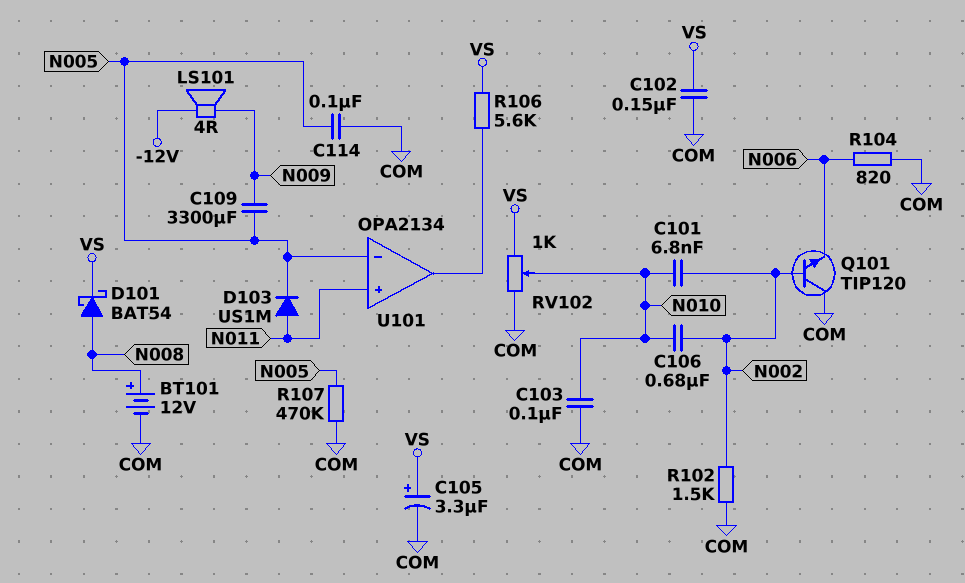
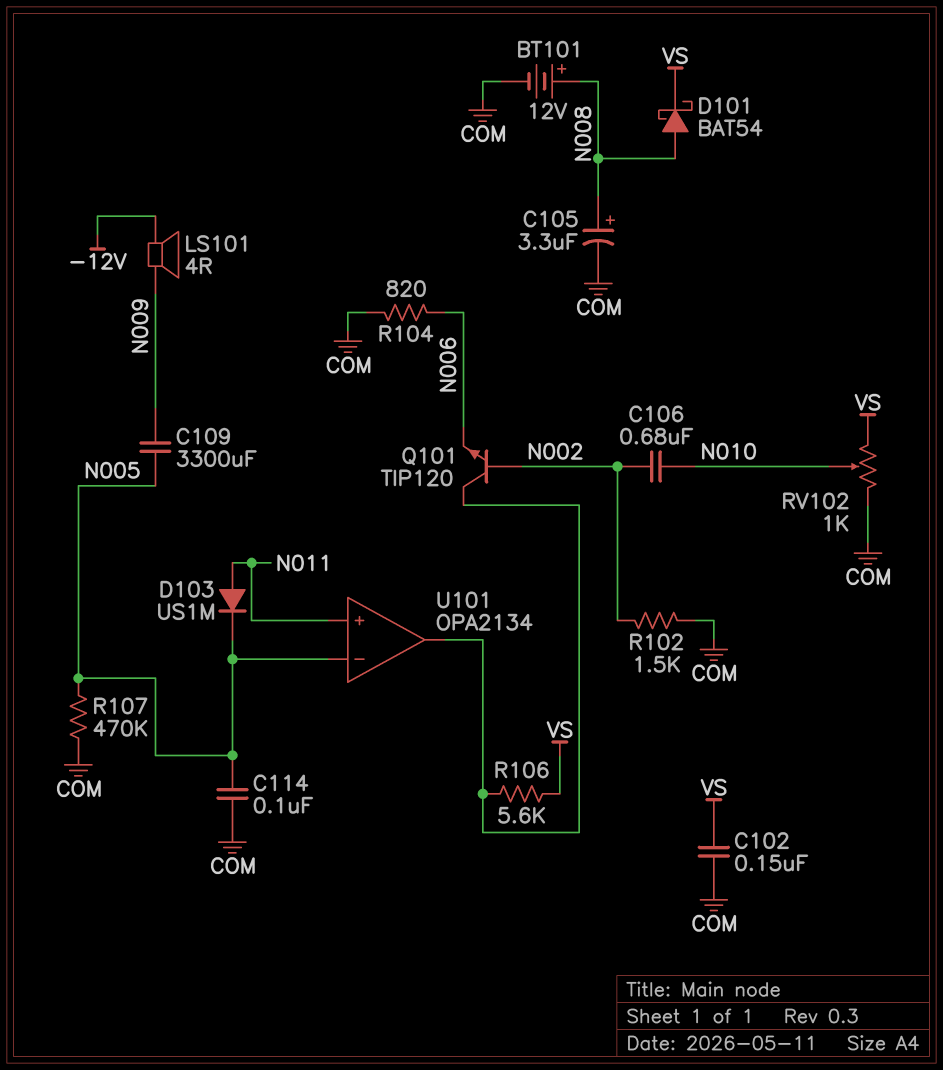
C101: 6.8nF (N002, N010) -> none
C103: 100nF (COM, N010) -> none
C105: 3.3uF (plus VS, minus COM) -> 3.3uF (plus N008, minus COM)
Q101: NPN TIP120 (B N002, C COM, E N006) -> NPN TIP120 (B N002, C U101/out, E N006)

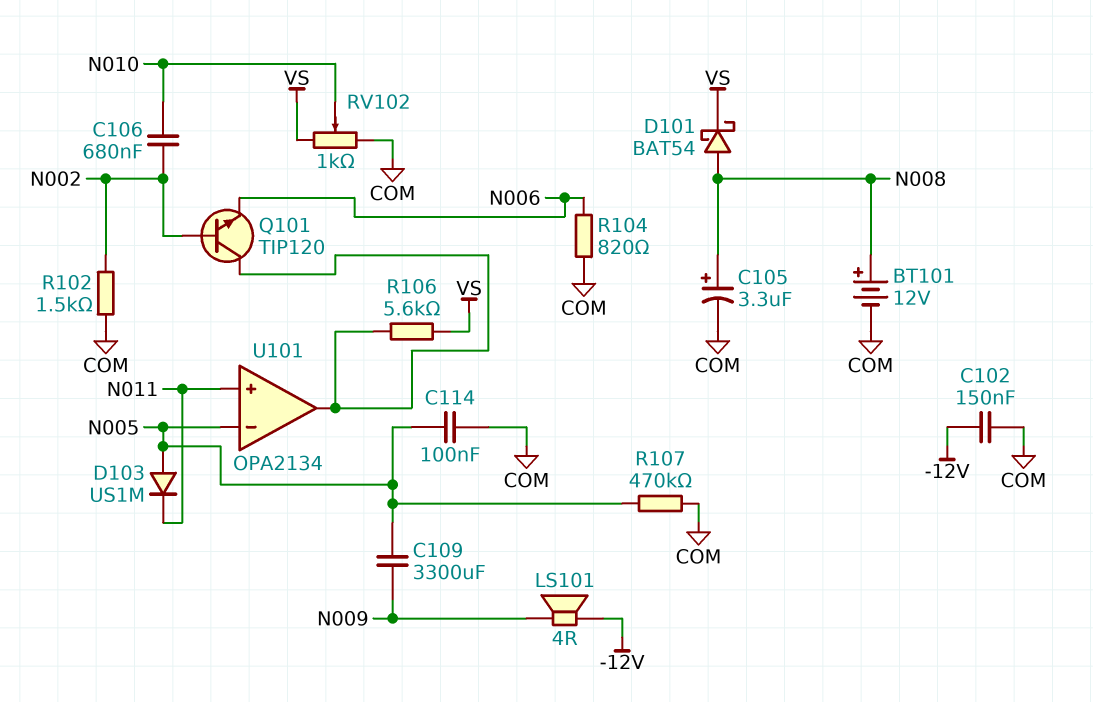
C102: 150nF (COM, VS) -> 150nF (-12V, COM)
D103: diode US1M (A N011, K N005) -> diode US1M (A N005, K N011)

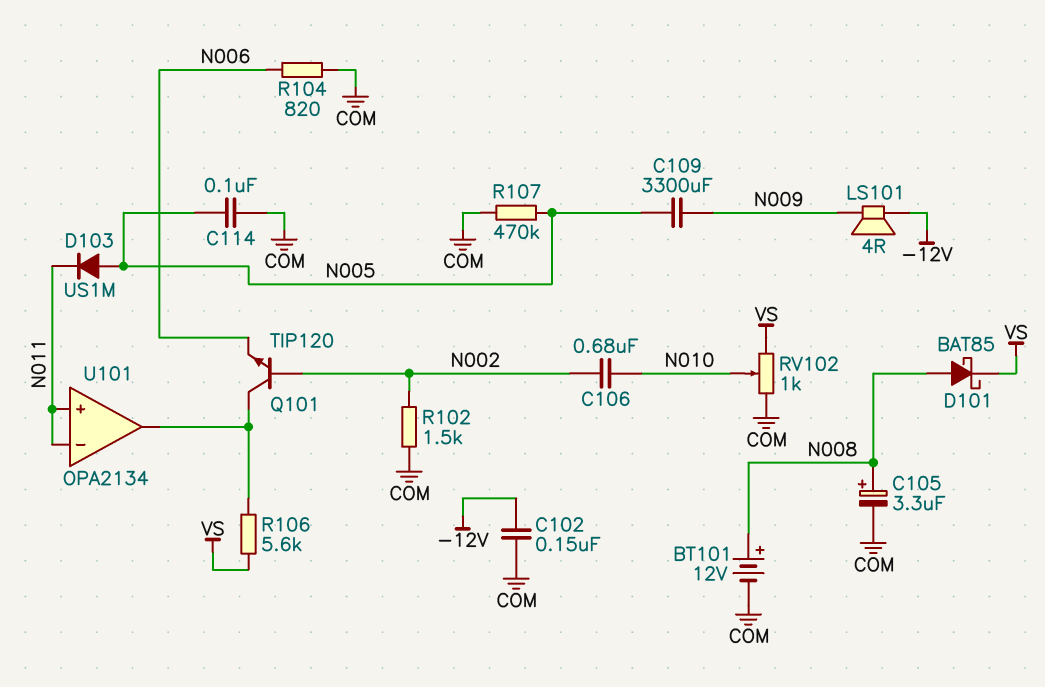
D101: schottky BAT54 (A N008, K VS) -> schottky BAT85 (A N008, K VS)
U101 pin in-: N005 -> N011

